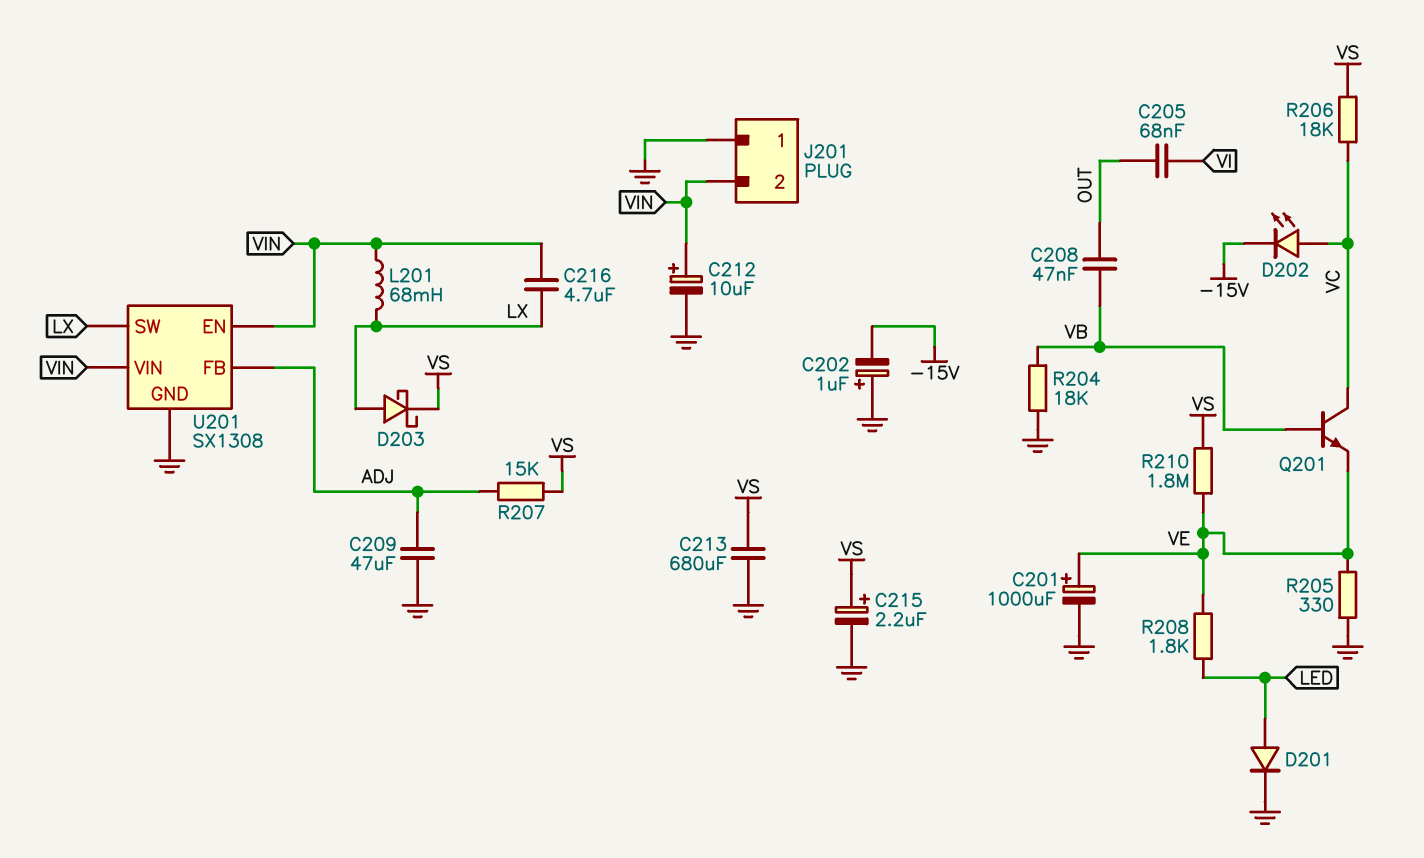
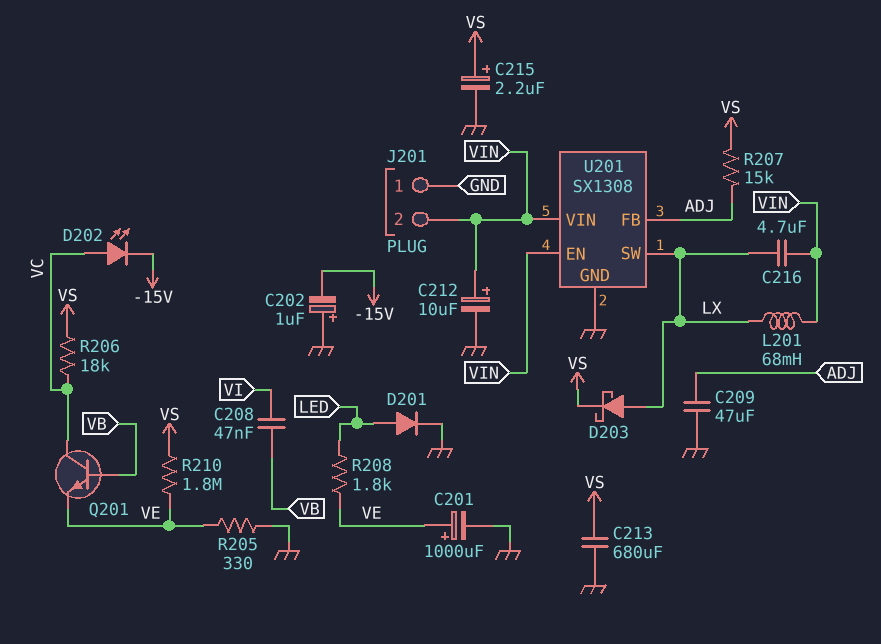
C205: 68nF (OUT, VI) -> none
C208: 47nF (OUT, VB) -> 47nF (VB, VI)
R204: 18k (GND, VB) -> none

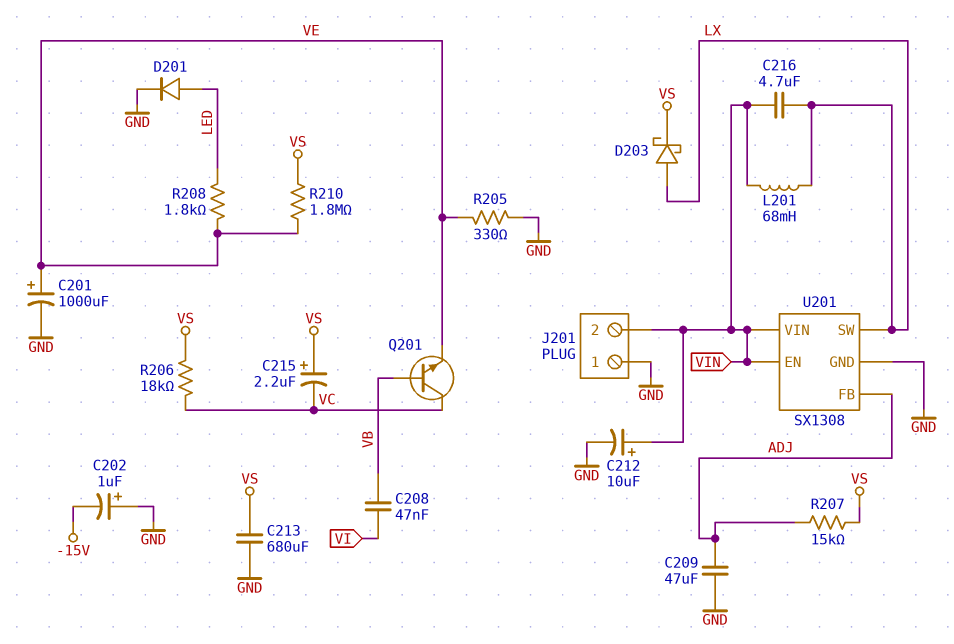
C215: 2.2uF (plus VS, minus GND) -> 2.2uF (plus VS, minus VC)
D202: LED (A VC, K -15V) -> none

